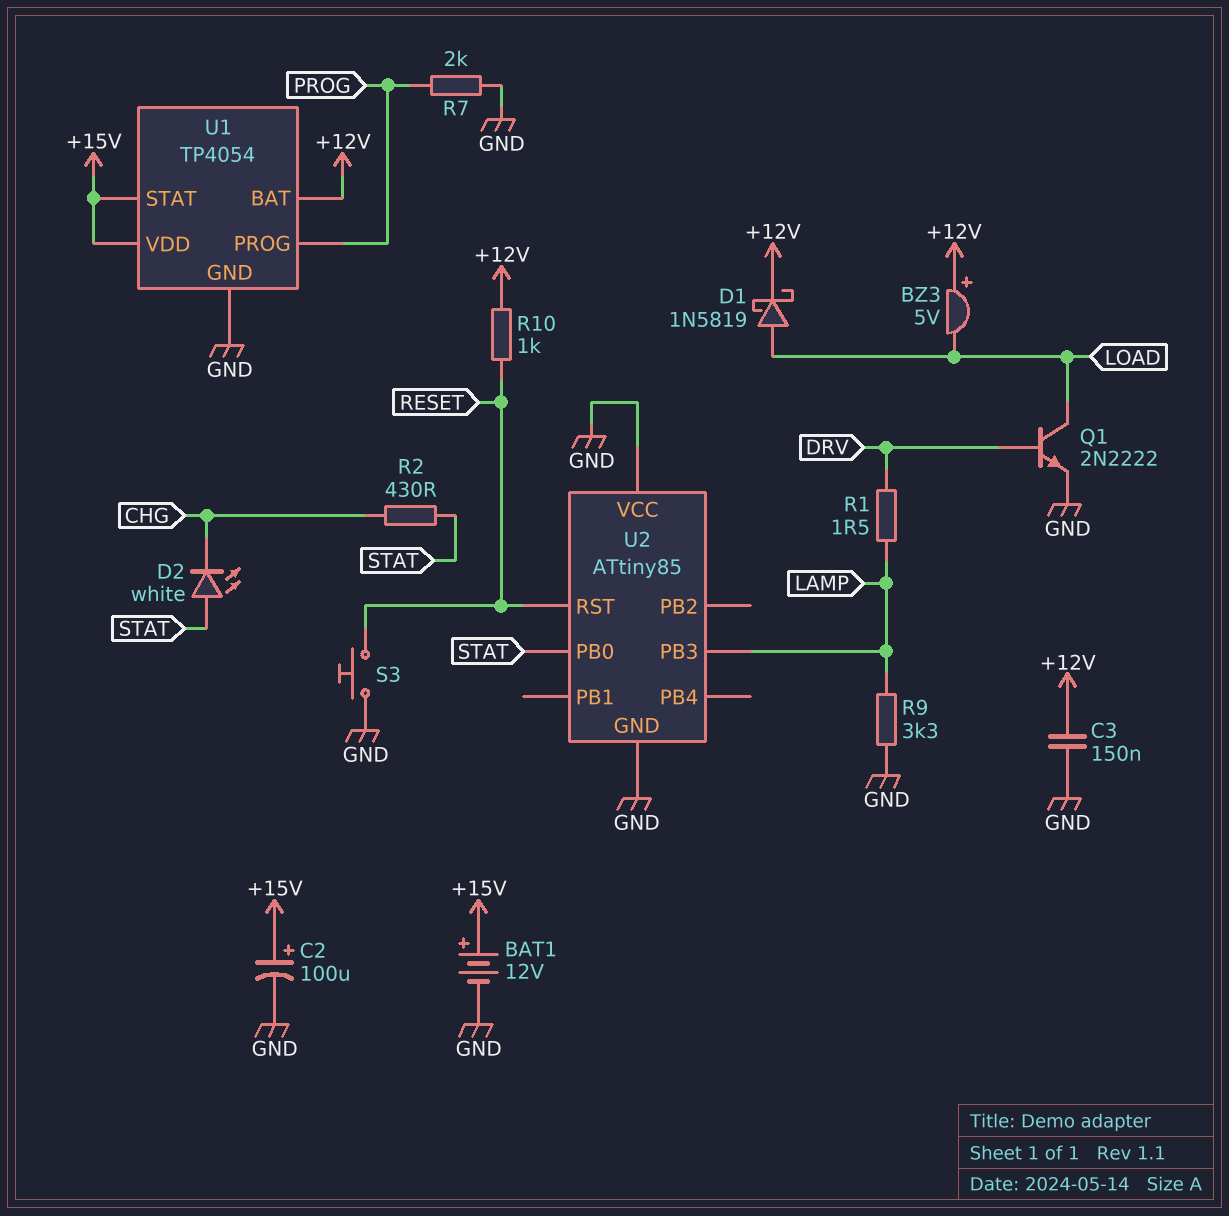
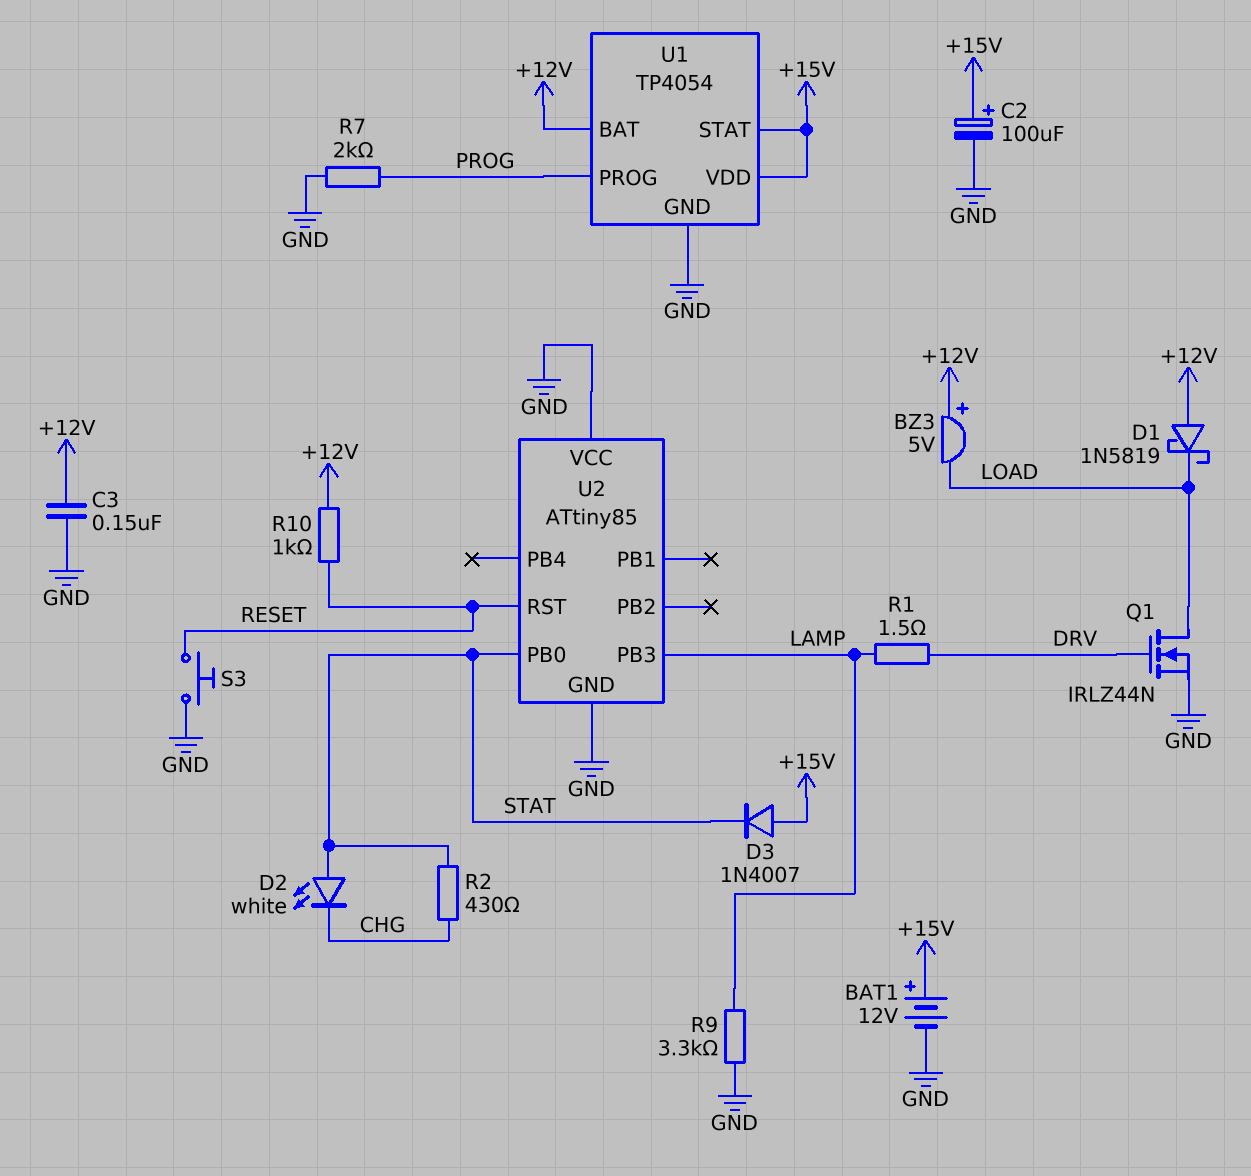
D1: schottky 1N5819 (A LOAD, K +12V) -> schottky 1N5819 (A +12V, K LOAD)
D3: none -> diode 1N4007 (A +15V, K STAT)
Q1: NPN 2N2222 (B DRV, C LOAD, E GND) -> NMOS IRLZ44N (G DRV, D LOAD, S GND)

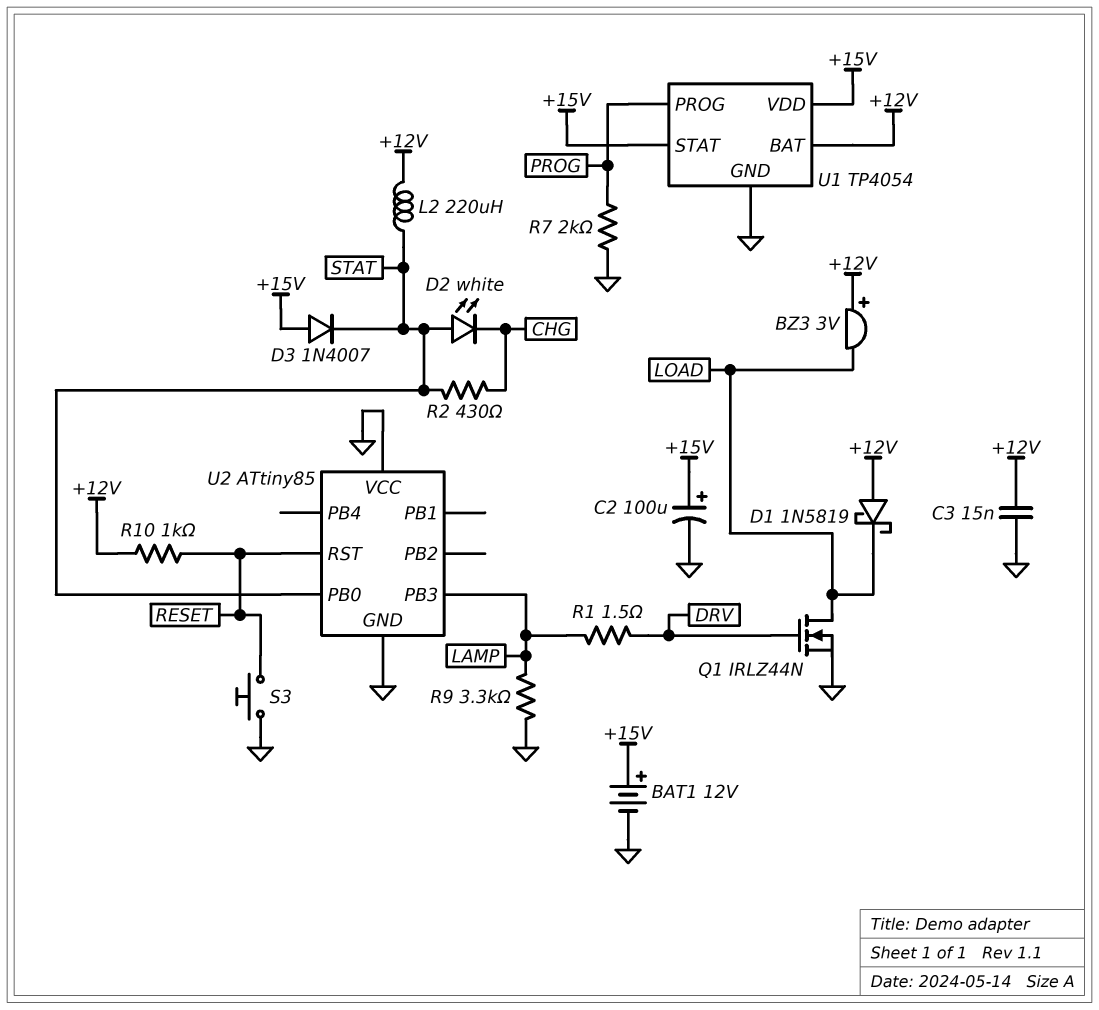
BZ3: buzzer 5V (plus +12V, minus LOAD) -> buzzer 3V (plus +12V, minus LOAD)
C3: 150nF (+12V, GND) -> 15nF (+12V, GND)
L2: none -> 220uH (+12V, STAT)

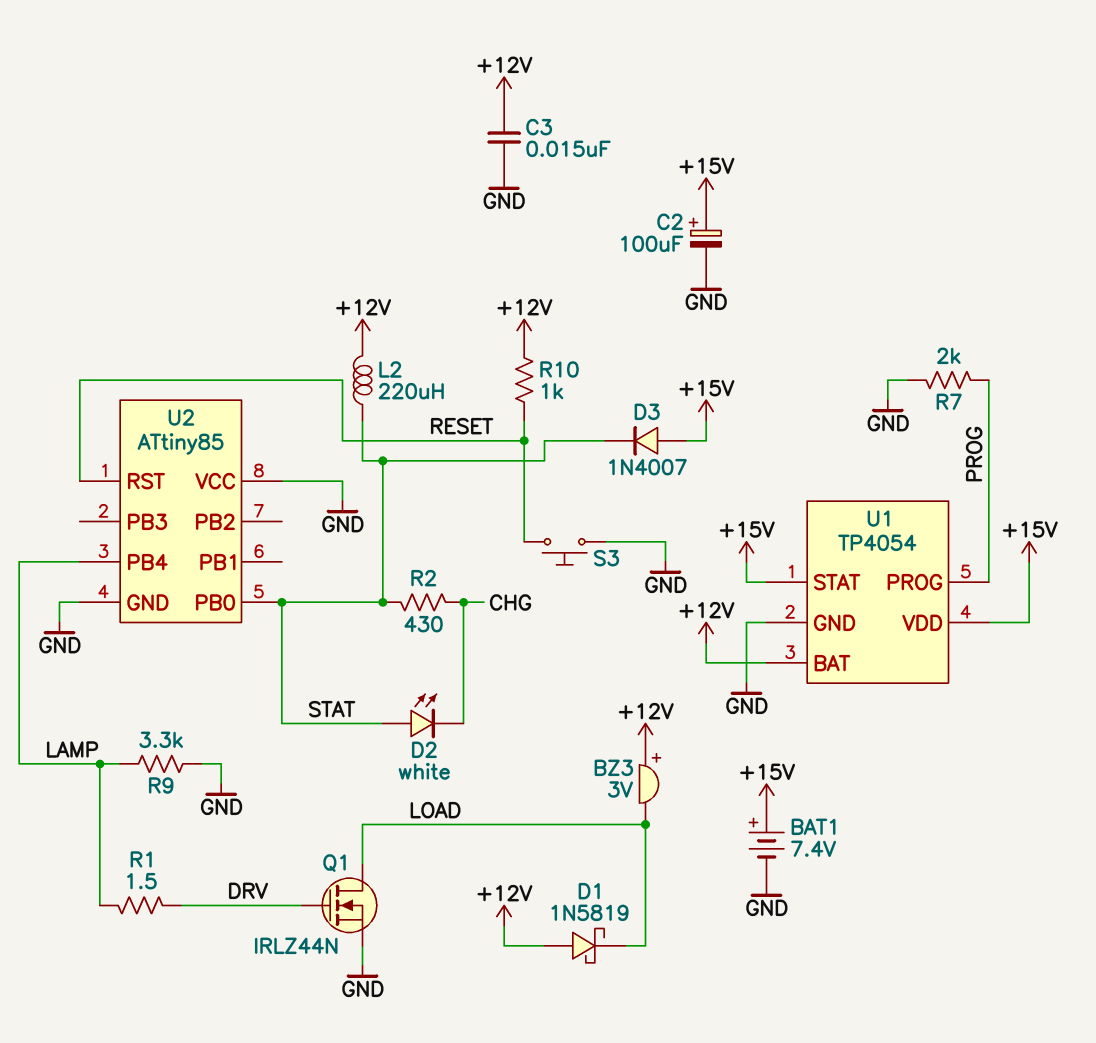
BAT1: 12V (plus +15V, minus GND) -> 7.4V (plus +15V, minus GND)
U2 pin PB3: LAMP -> none
U2 pin PB4: none -> LAMP

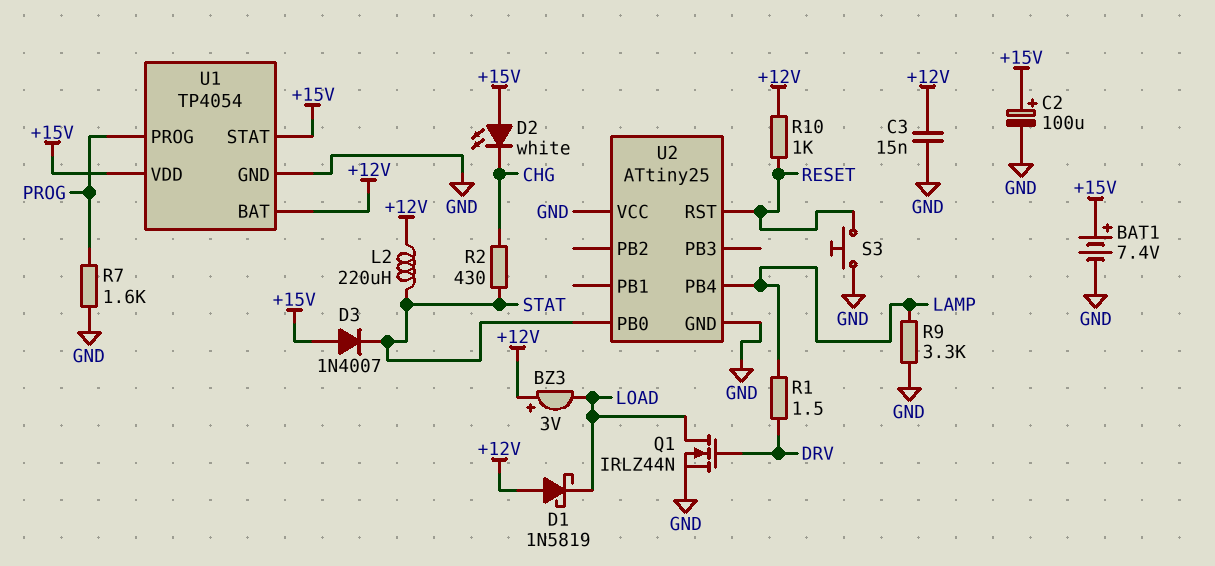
D2: LED white (A STAT, K CHG) -> LED white (A +15V, K CHG)
R7: 2k (GND, PROG) -> 1.6k (GND, PROG)
U2: ATtiny85 -> ATtiny25

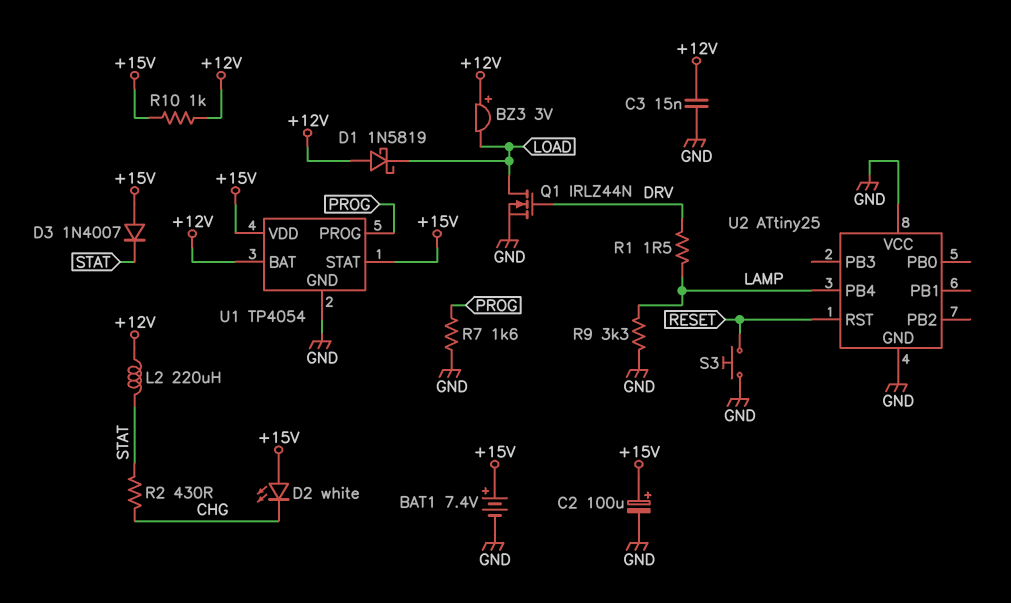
R10: 1k (+12V, RESET) -> 1k (+12V, +15V)
U2 pin PB0: STAT -> none

